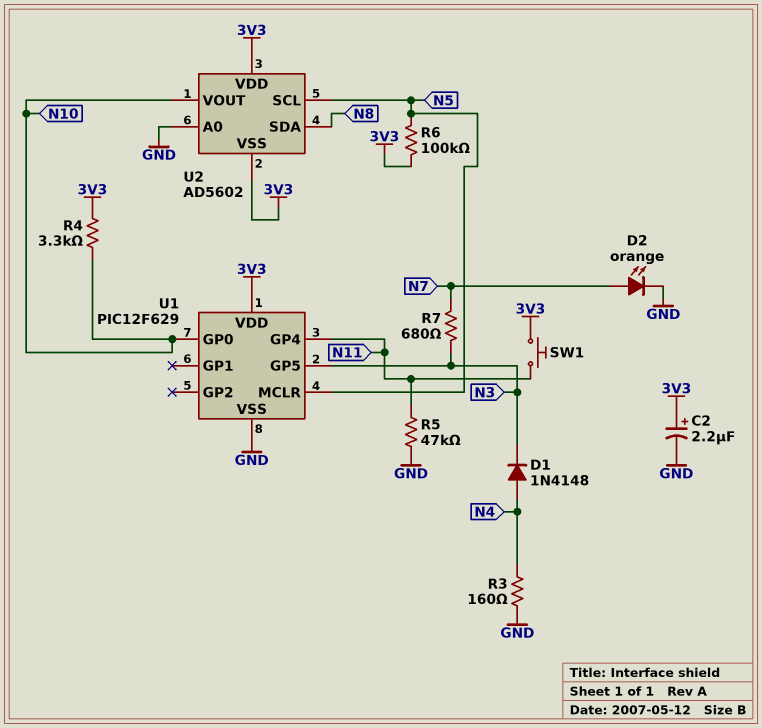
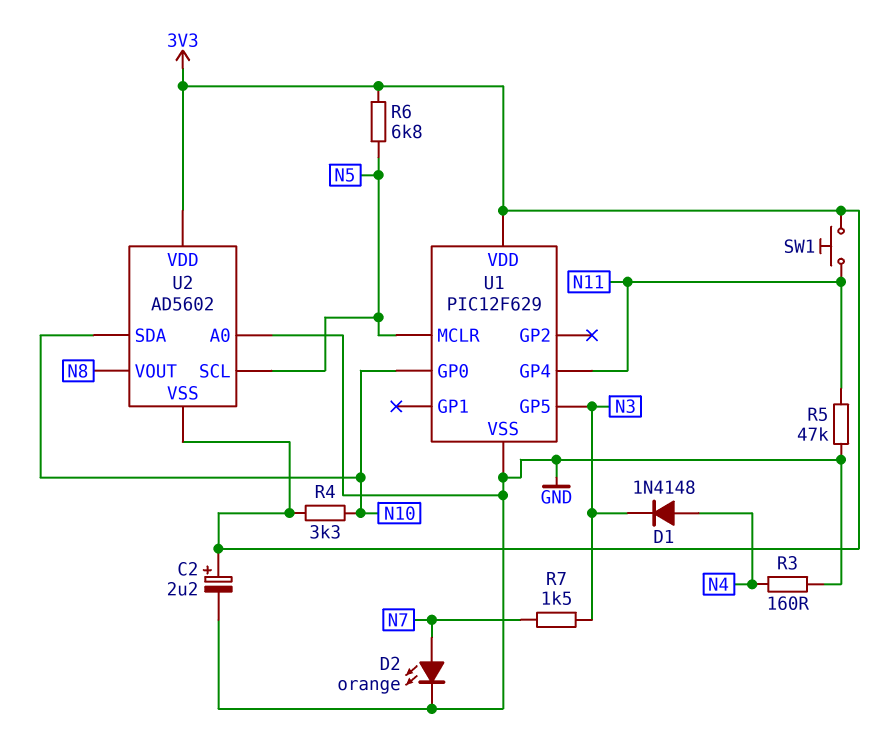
R6: 100k (3V3, N5) -> 6.8k (3V3, N5)
R7: 680 (N3, N7) -> 1.5k (N3, N7)
U2 pin SDA: N8 -> N10
U2 pin VOUT: N10 -> N8

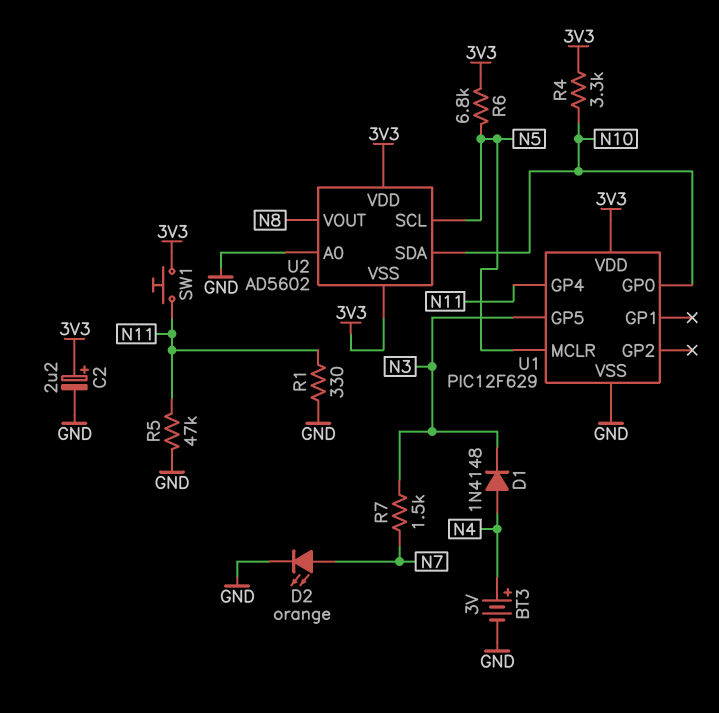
BT3: none -> 3V (plus N4, minus GND)
R1: none -> 330 (GND, N11)
R3: 160 (GND, N4) -> none

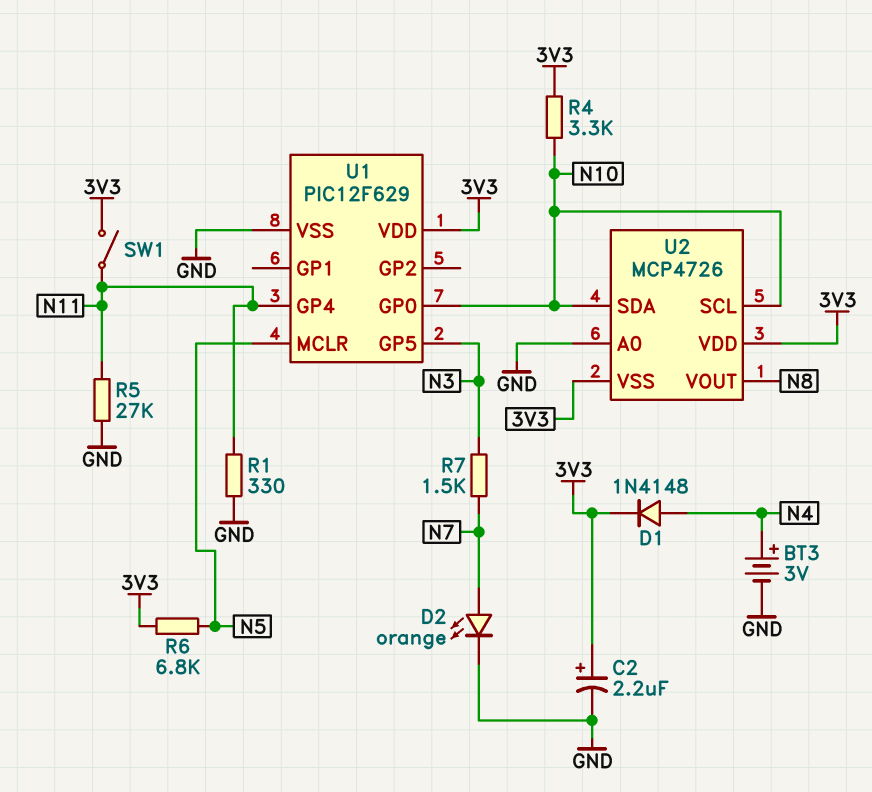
D1: diode 1N4148 (A N4, K N3) -> diode 1N4148 (A N4, K 3V3)
R5: 47k (GND, N11) -> 27k (GND, N11)
SW1: button (3V3, N11) -> switch (3V3, N11)
U2: AD5602 -> MCP4726
U2 pin SCL: N5 -> N10

